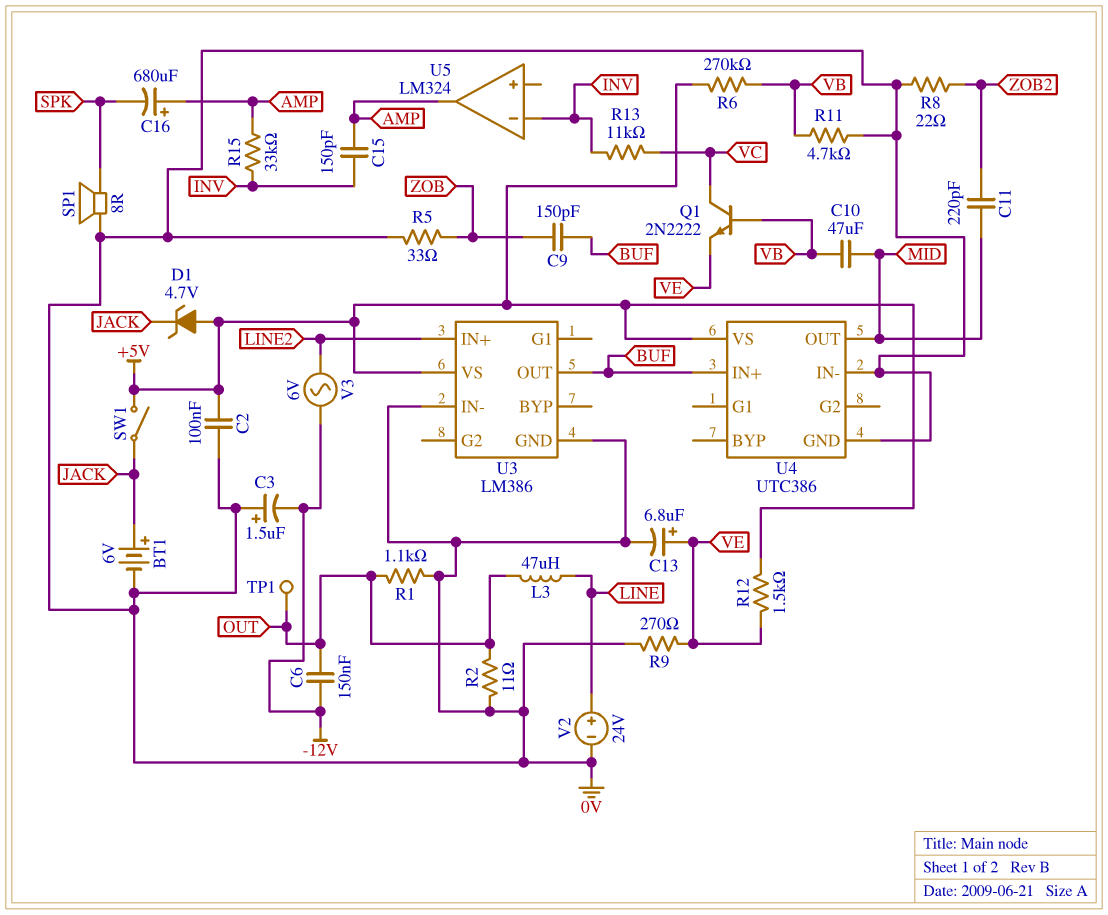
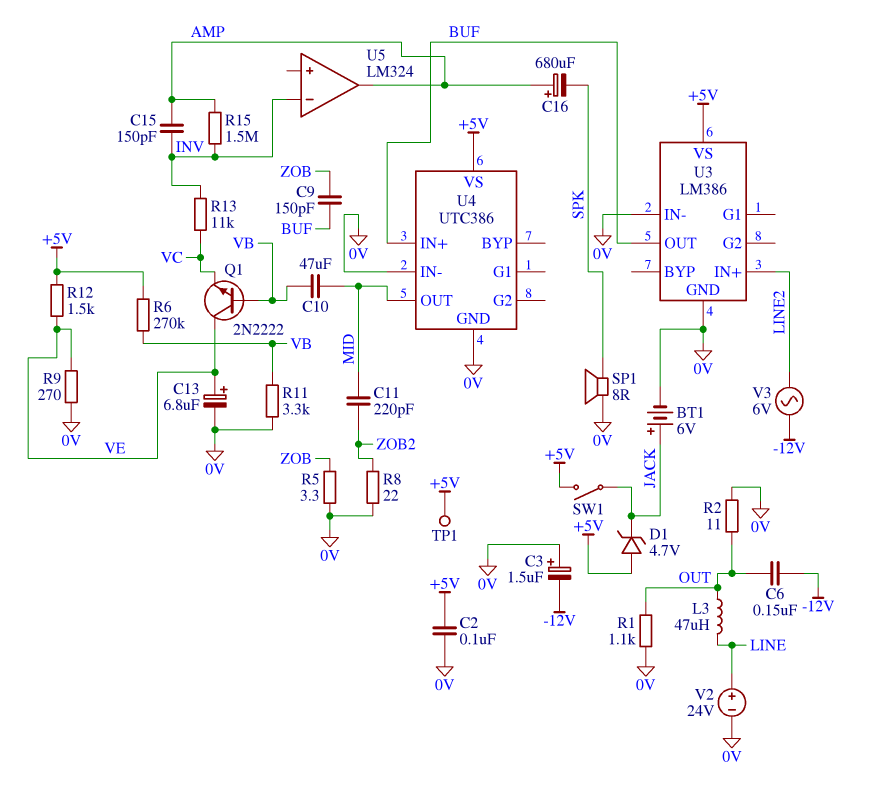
Q1: NPN 2N2222 (B VB, C VC, E VE) -> NPN 2N2222 (B VB, C VE, E VC)
R5: 33 (0V, ZOB) -> 3.3 (0V, ZOB)
R11: 4.7k (0V, VB) -> 3.3k (0V, VB)
R15: 33k (AMP, INV) -> 1.5M (AMP, INV)
TP1: test point (OUT) -> test point (+5V)

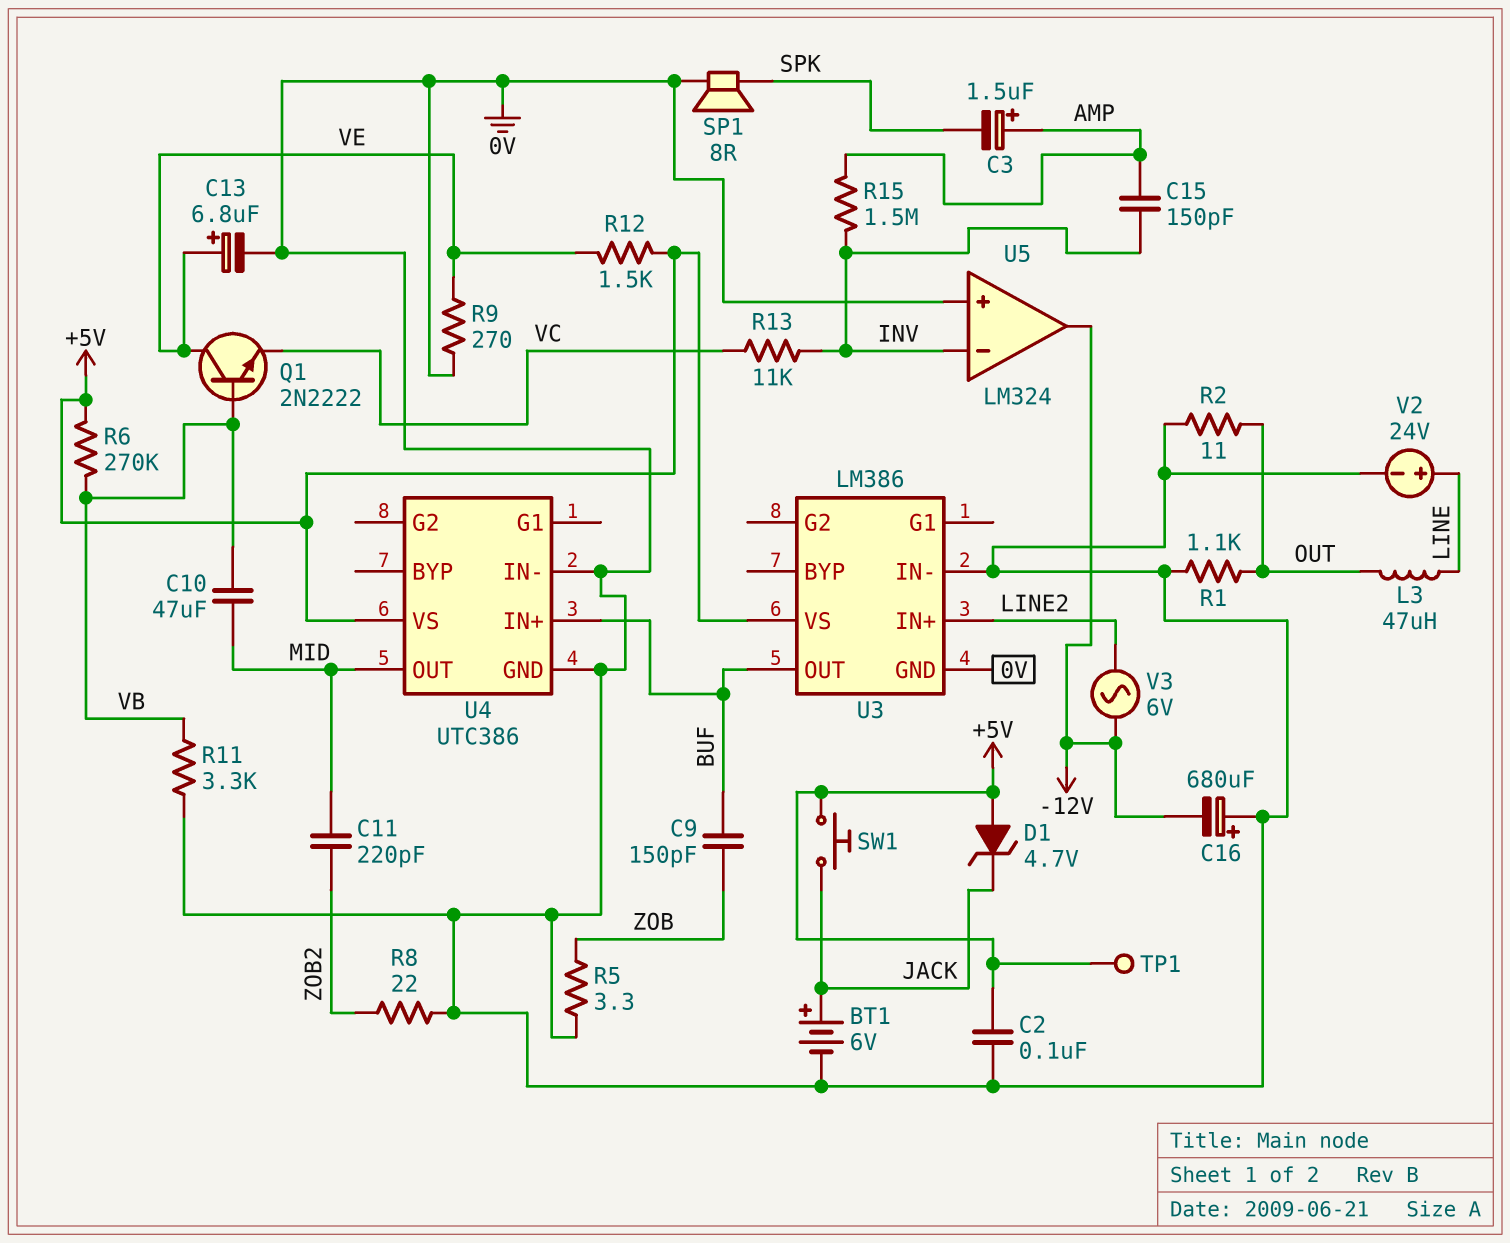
C3: 1.5uF (plus 0V, minus -12V) -> 1.5uF (plus AMP, minus SPK)
C6: 150nF (-12V, OUT) -> none
C16: 680uF (plus AMP, minus SPK) -> 680uF (plus 0V, minus -12V)
SW1: switch (+5V, JACK) -> button (+5V, JACK)
U5 pin in+: none -> 0V
U5 pin out: AMP -> -12V

